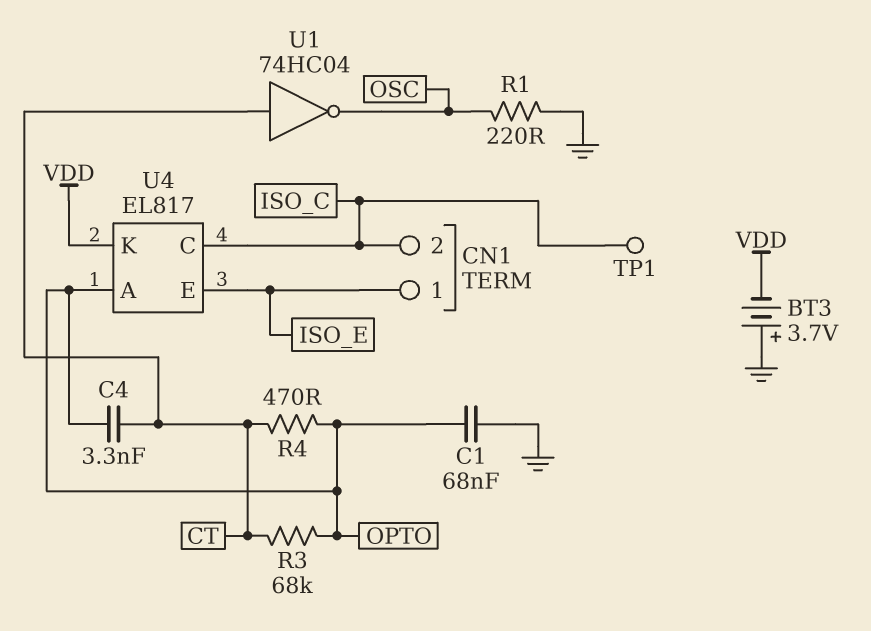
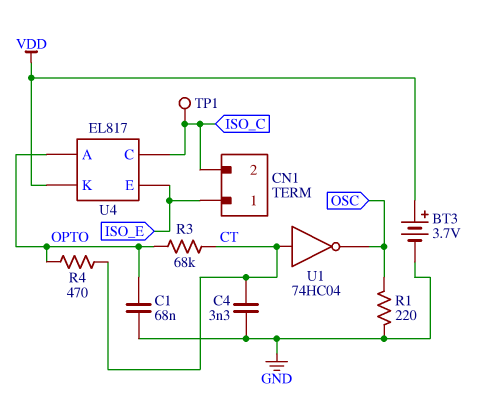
BT3: 3.7V (plus GND, minus VDD) -> 3.7V (plus VDD, minus GND)
C4: 3.3nF (CT, OPTO) -> 3.3nF (CT, GND)

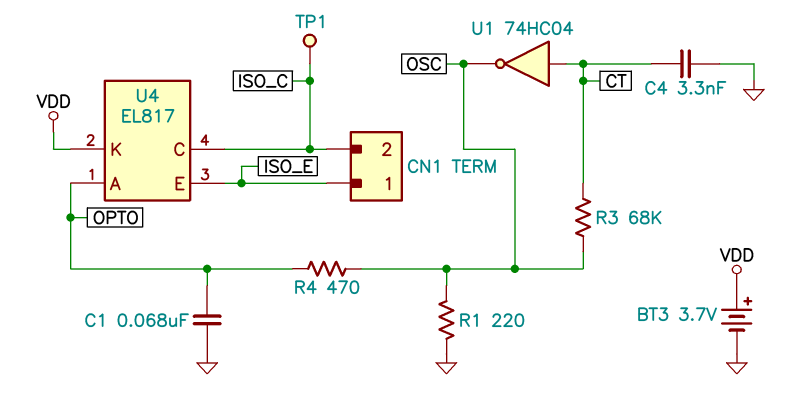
R3: 68k (CT, OPTO) -> 68k (CT, OSC)
R4: 470 (CT, OPTO) -> 470 (OPTO, OSC)

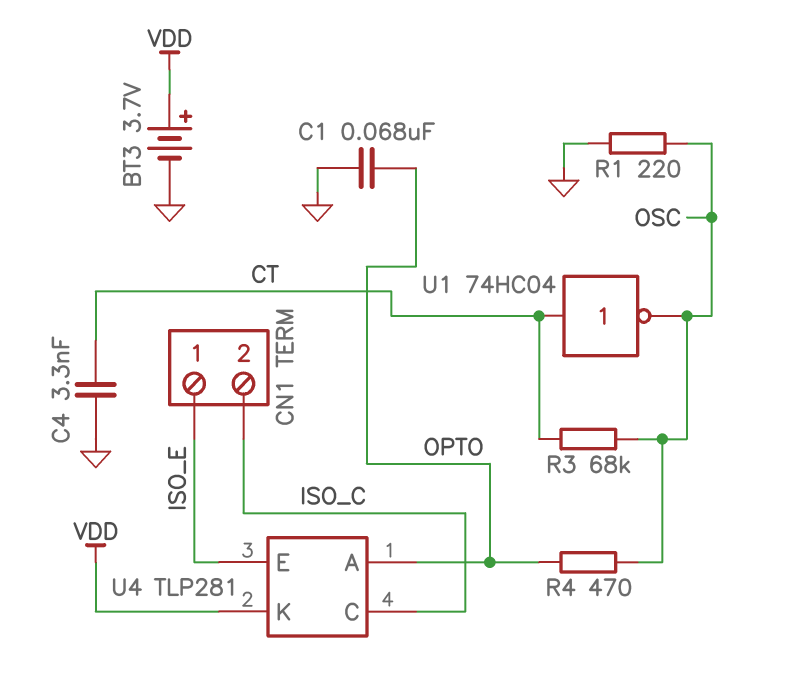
TP1: test point (ISO_C) -> none
U4: EL817 -> TLP281

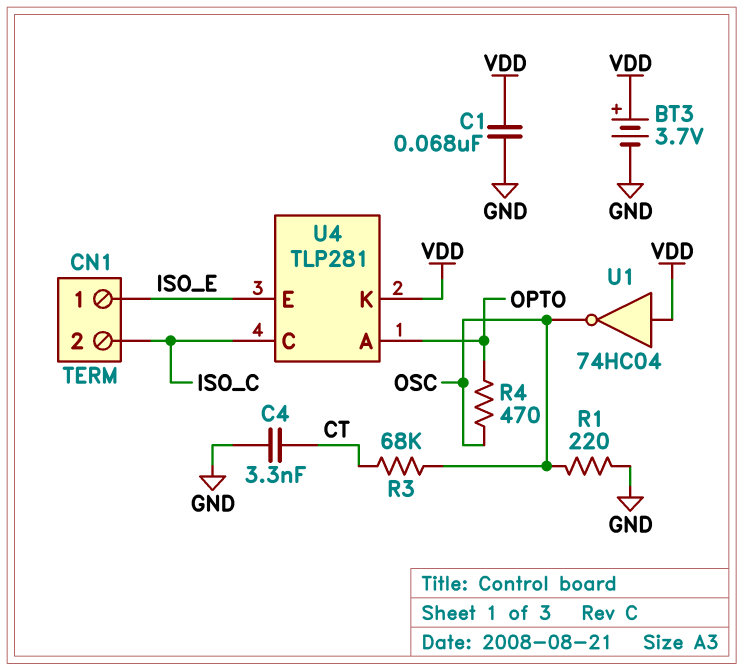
C1: 68nF (GND, OPTO) -> 68nF (GND, VDD)
U1: NOT 74HC04 (in CT, out OSC) -> NOT 74HC04 (in VDD, out OSC)

